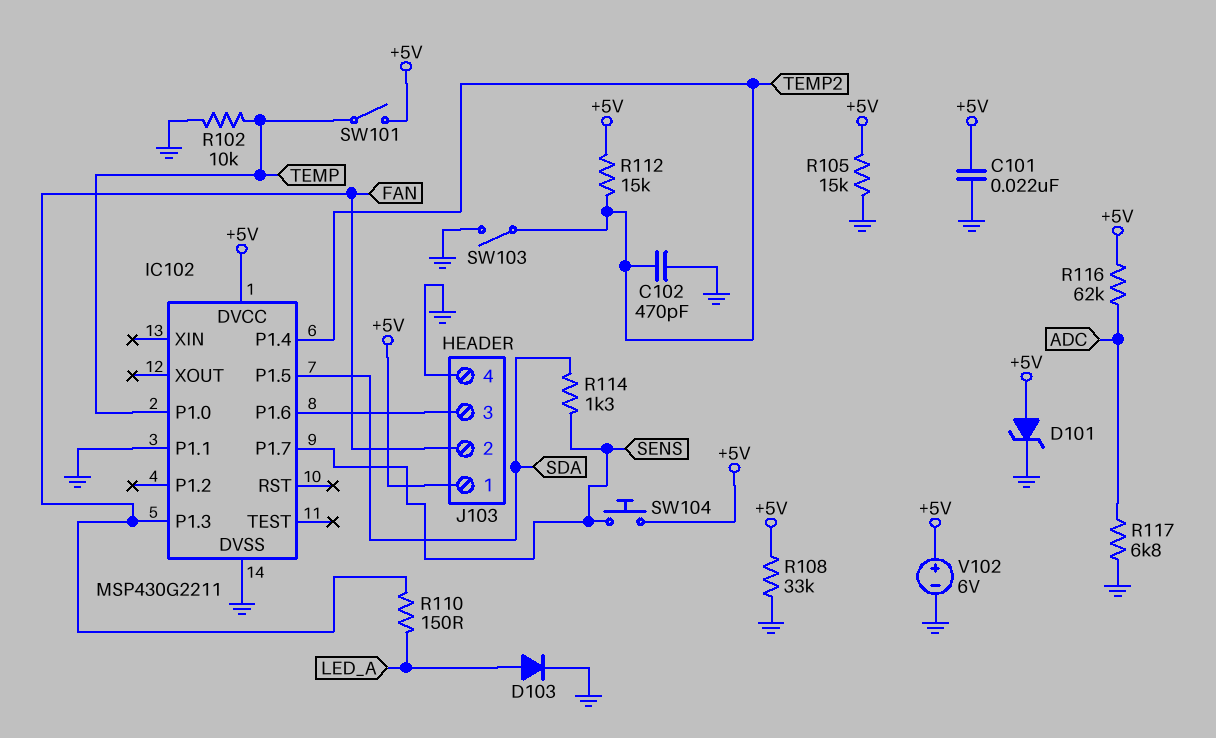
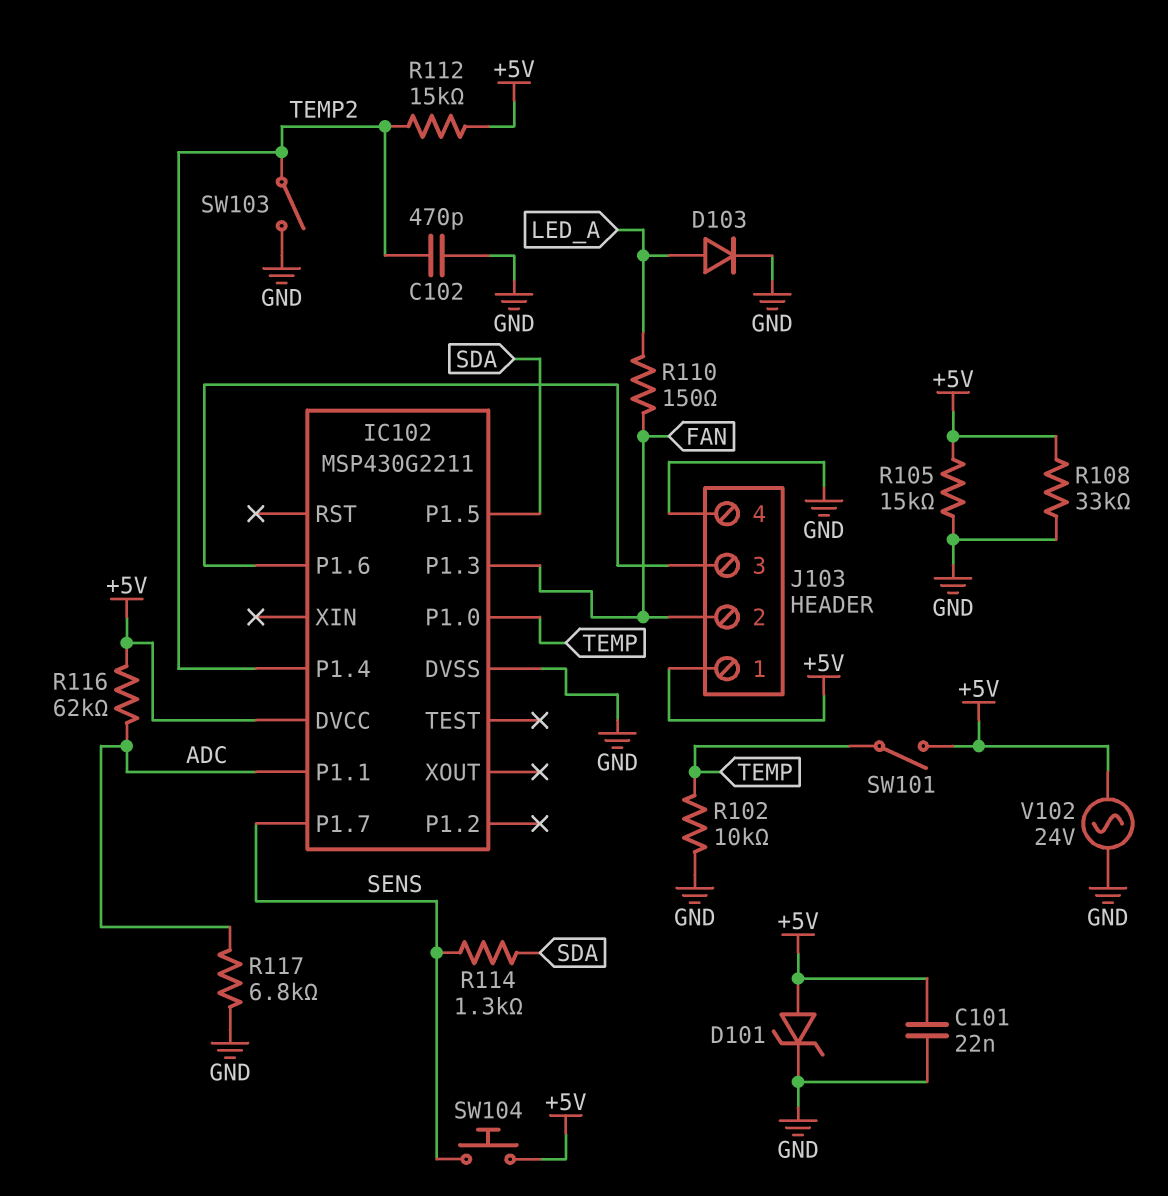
IC102 pin P1.1: GND -> ADC
V102: 6V (plus +5V, minus GND) -> AC 24V (+5V, GND)

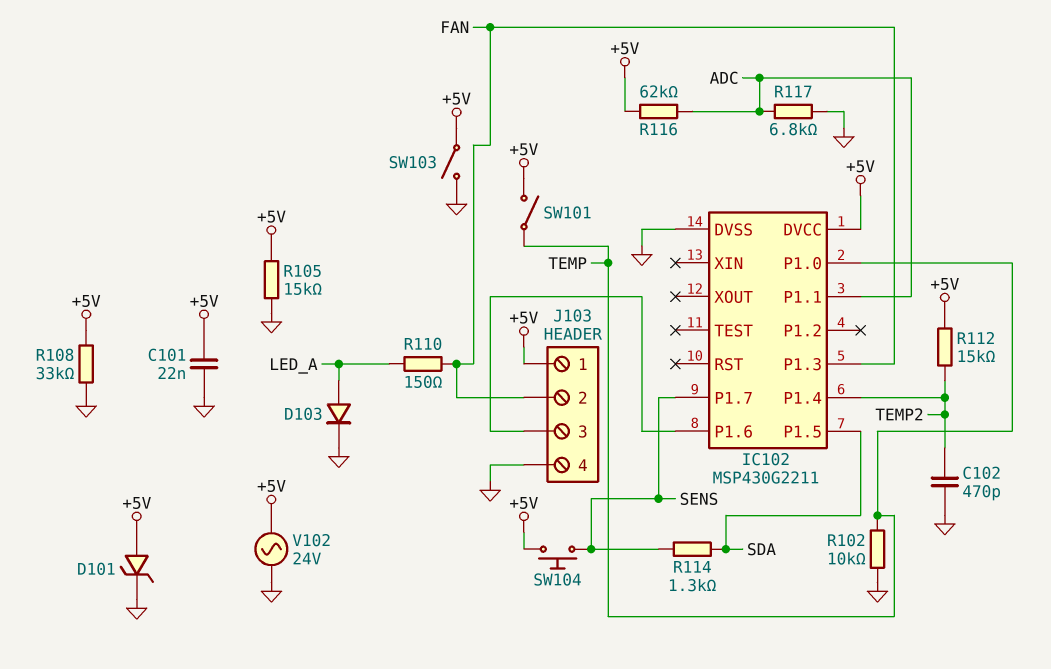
SW103: switch (GND, TEMP2) -> switch (+5V, GND)

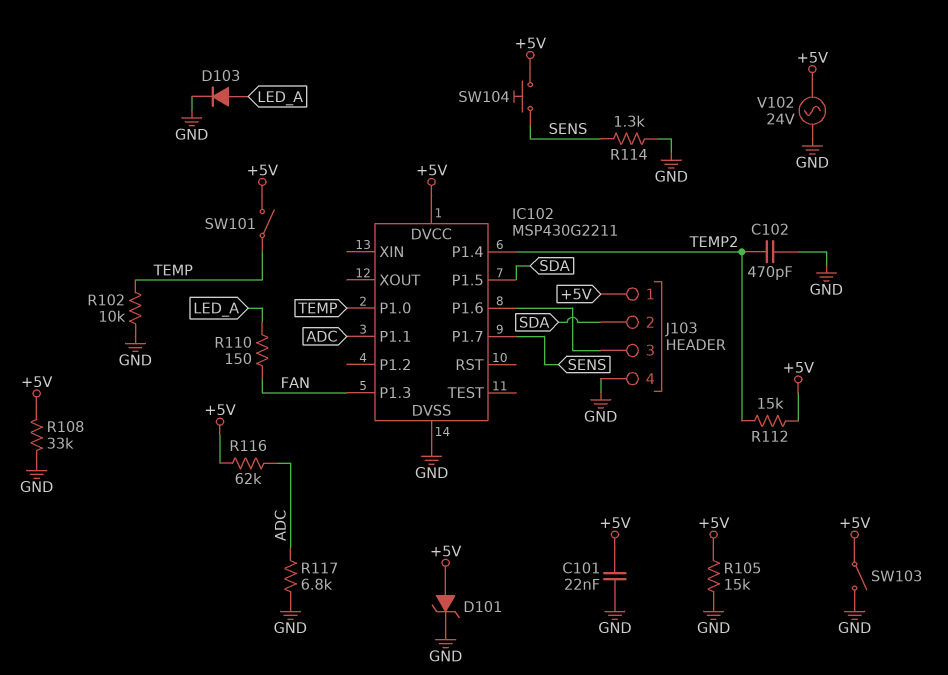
J103 pin 2: FAN -> SDA
R114: 1.3k (SDA, SENS) -> 1.3k (GND, SENS)

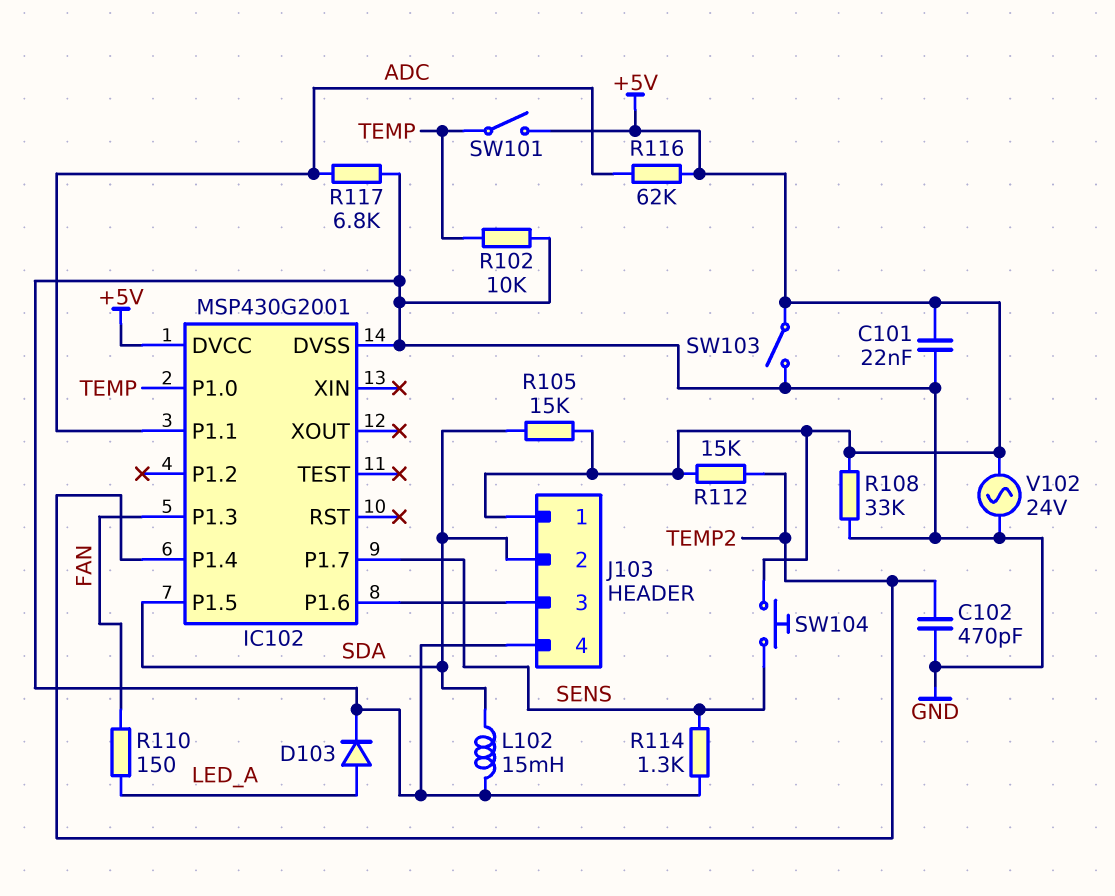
D101: zener (A +5V, K GND) -> none
IC102: MSP430G2211 -> MSP430G2001
L102: none -> 15mH (GND, SDA)
R105: 15k (+5V, GND) -> 15k (+5V, SDA)

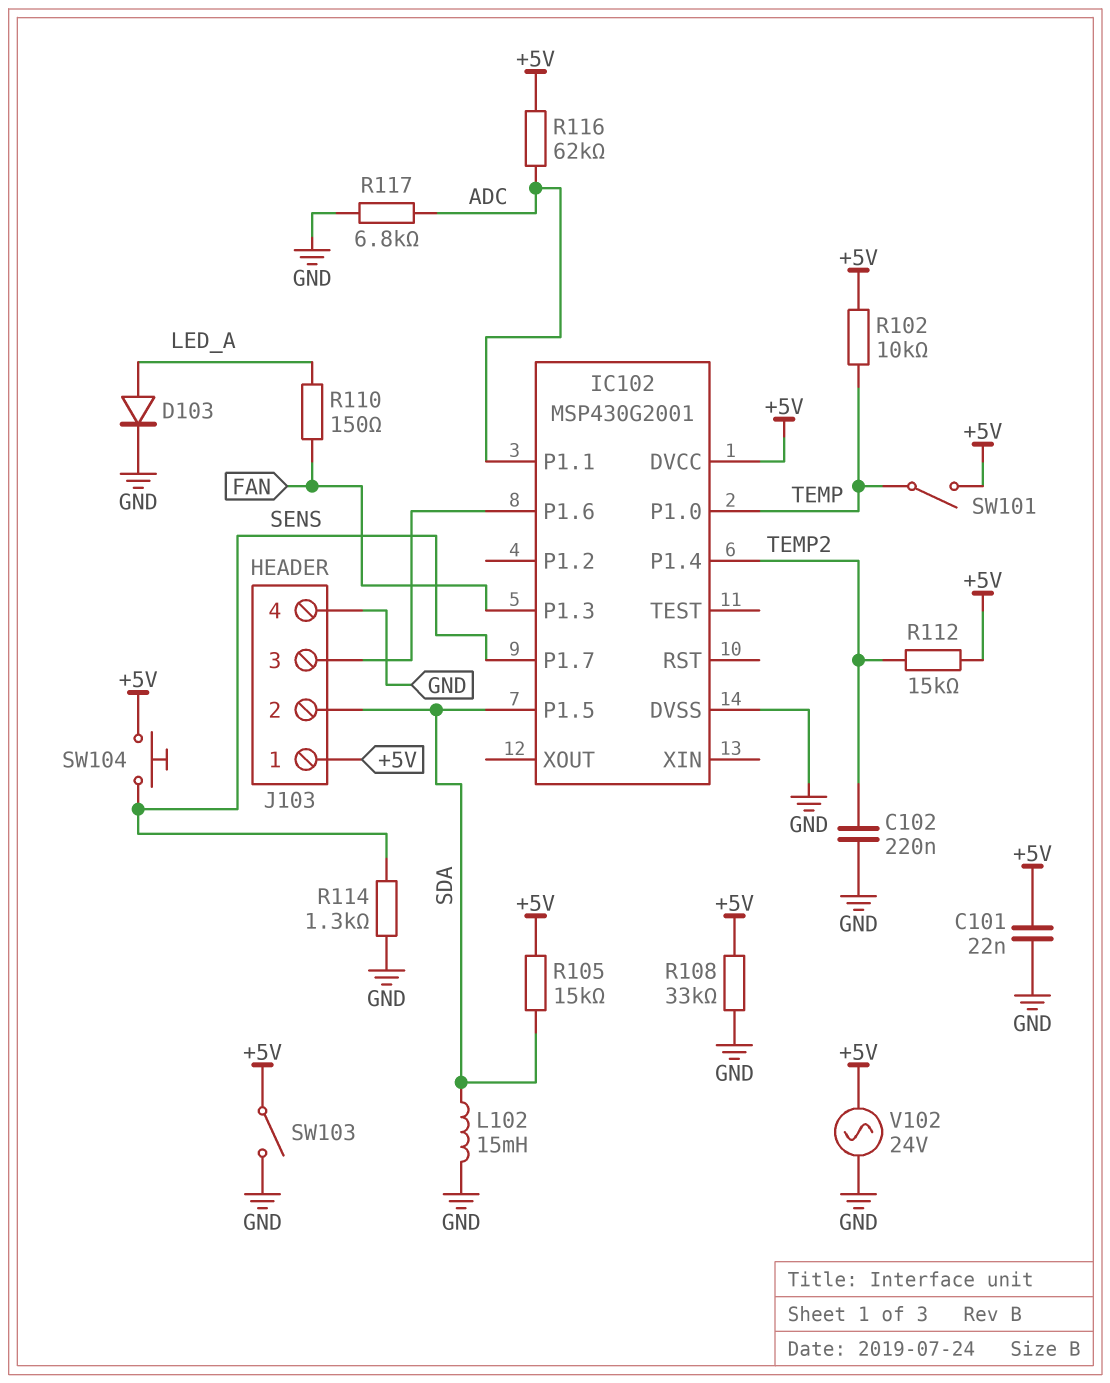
C102: 470pF (GND, TEMP2) -> 220nF (GND, TEMP2)
R102: 10k (GND, TEMP) -> 10k (+5V, TEMP)

